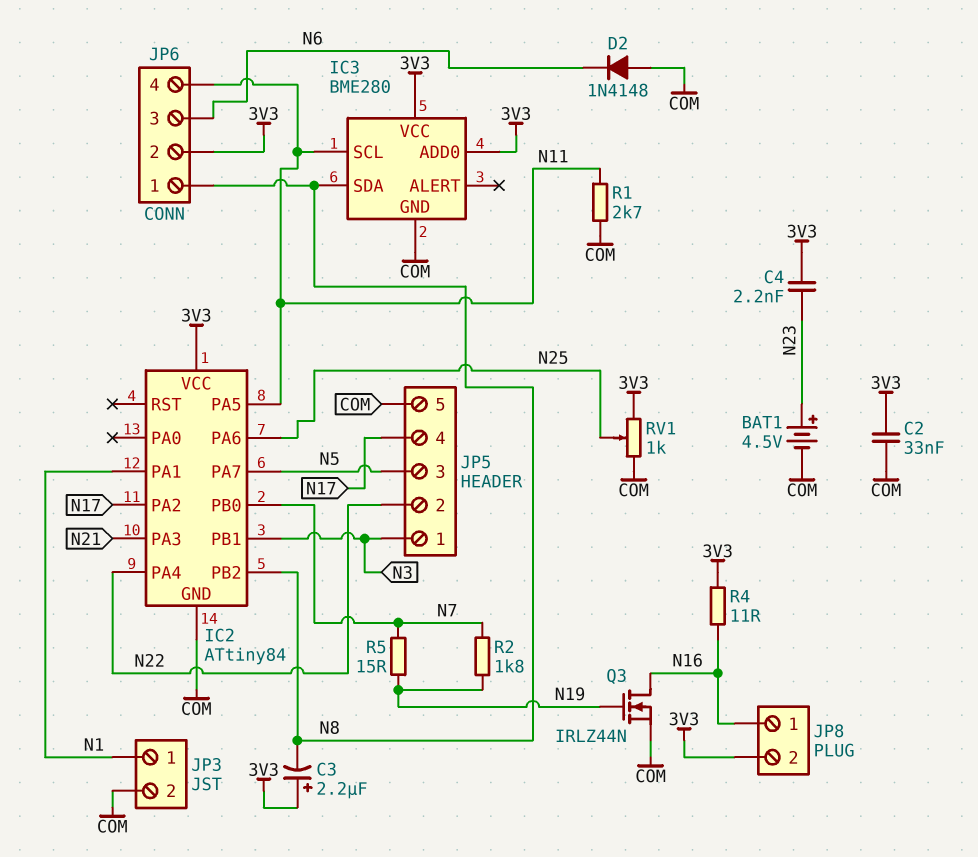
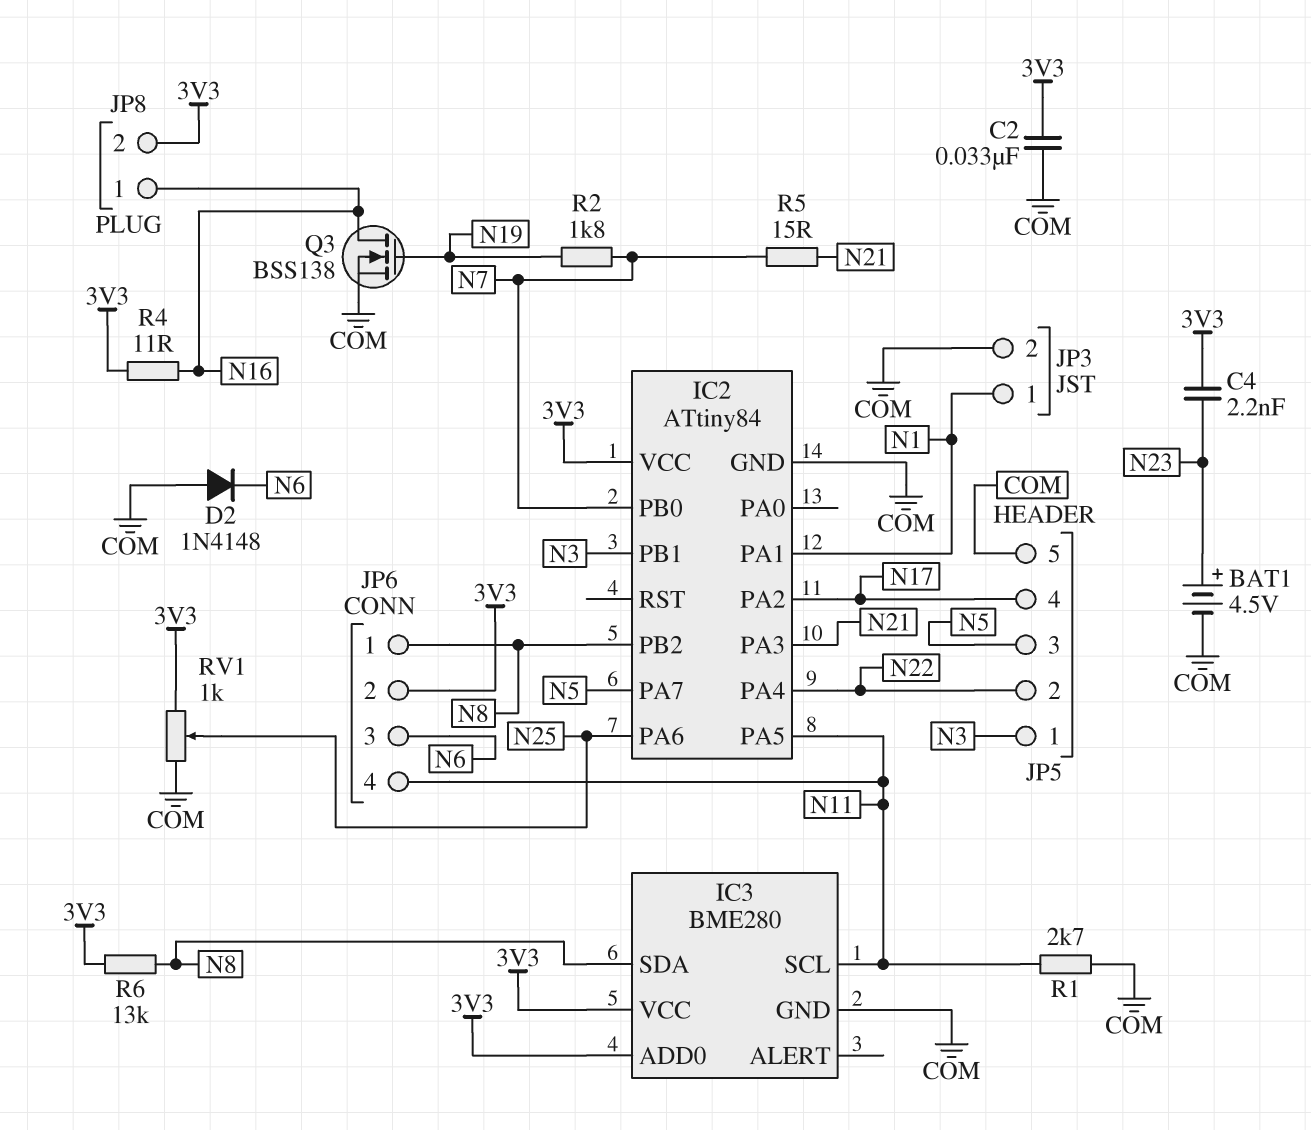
C3: 2.2uF (plus 3V3, minus N8) -> none
Q3: NMOS IRLZ44N (G N19, D N16, S COM) -> NMOS BSS138 (G N19, D N16, S COM)
R5: 15 (N7, N19) -> 15 (N7, N21)
R6: none -> 13k (3V3, N8)

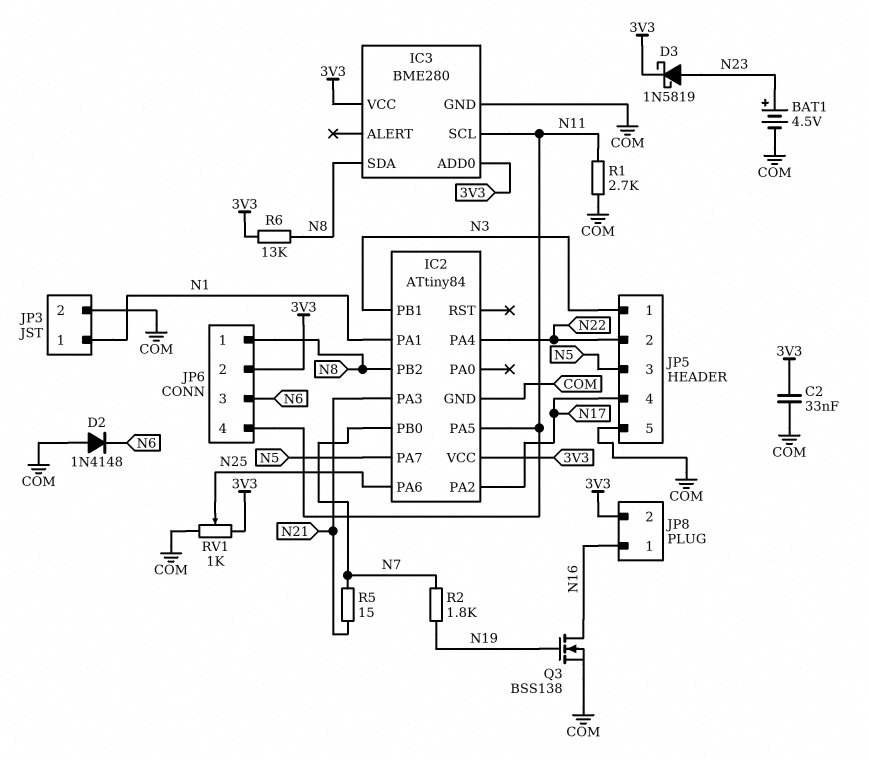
C4: 2.2nF (3V3, N23) -> none
D3: none -> schottky 1N5819 (A N23, K 3V3)
R4: 11 (3V3, N16) -> none

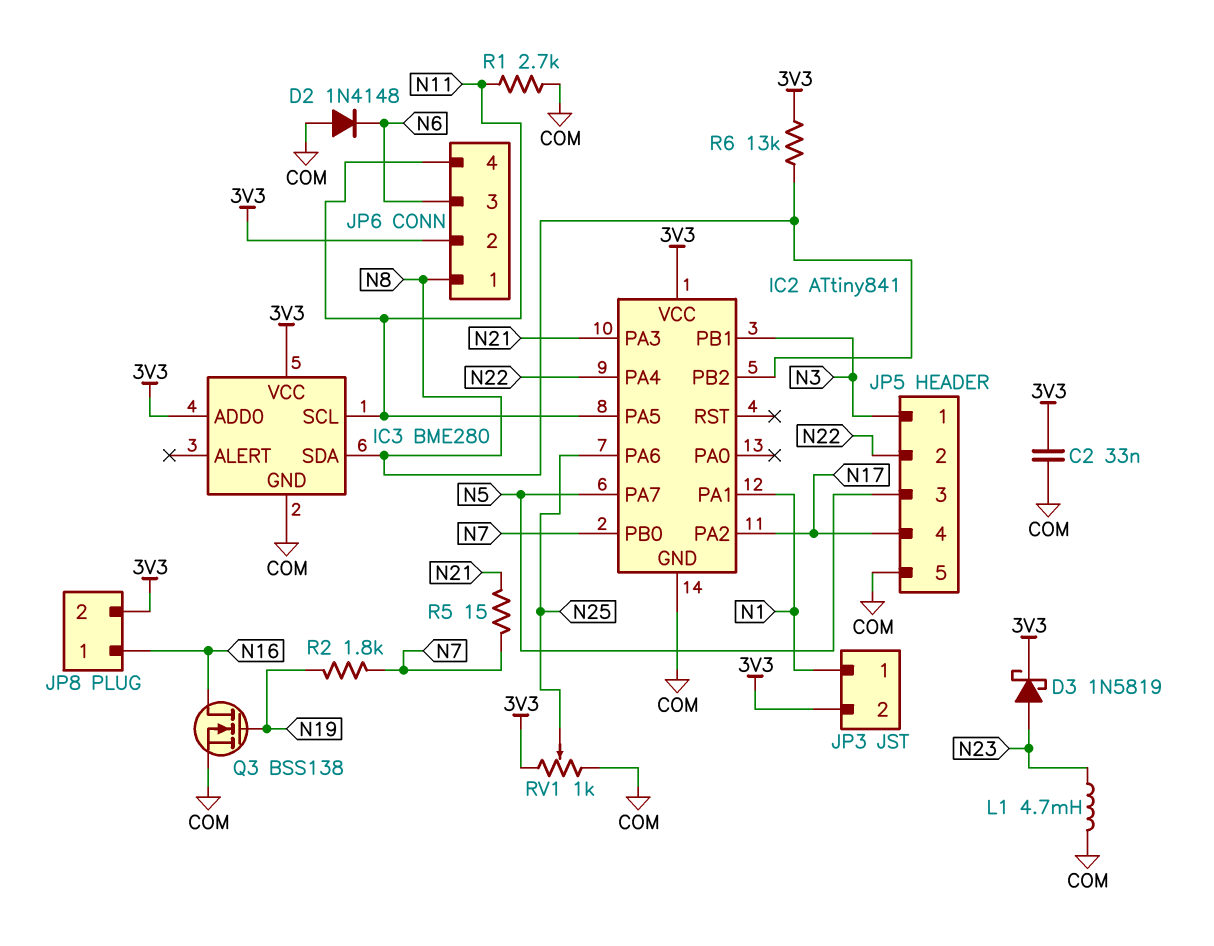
BAT1: 4.5V (plus N23, minus COM) -> none
IC2: ATtiny84 -> ATtiny841
JP3 pin 2: COM -> 3V3
L1: none -> 4.7mH (COM, N23)

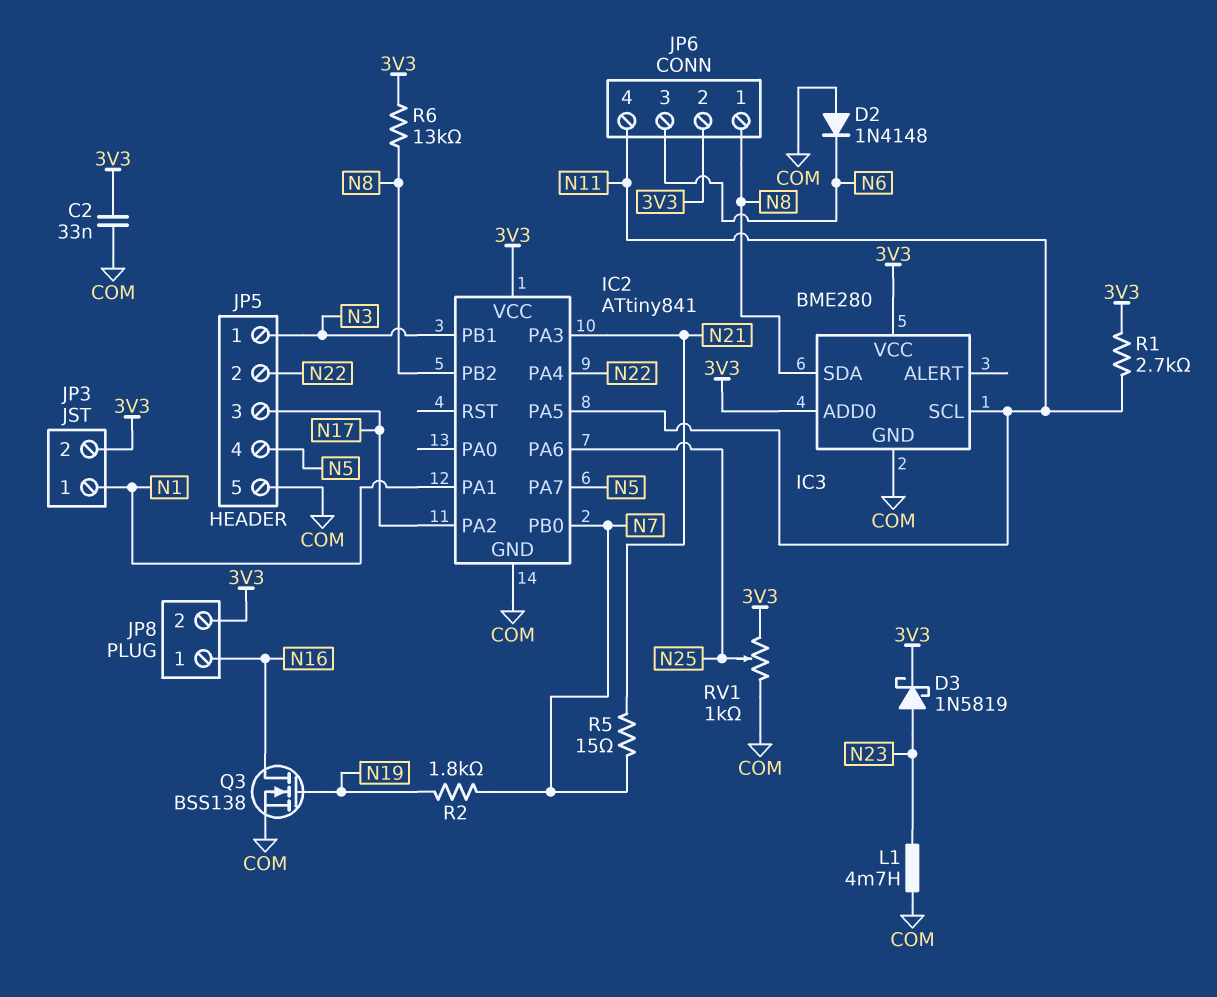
JP5 pin 3: N5 -> N17
JP5 pin 4: N17 -> N5
R1: 2.7k (COM, N11) -> 2.7k (3V3, N11)

